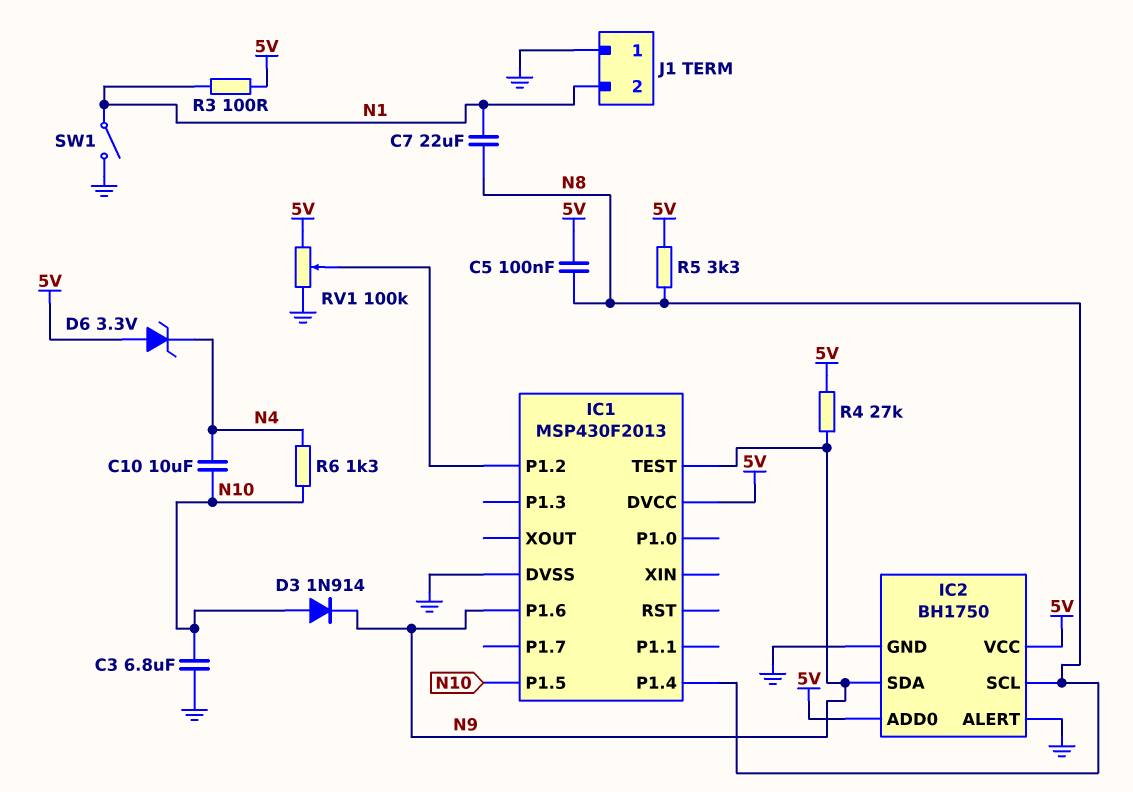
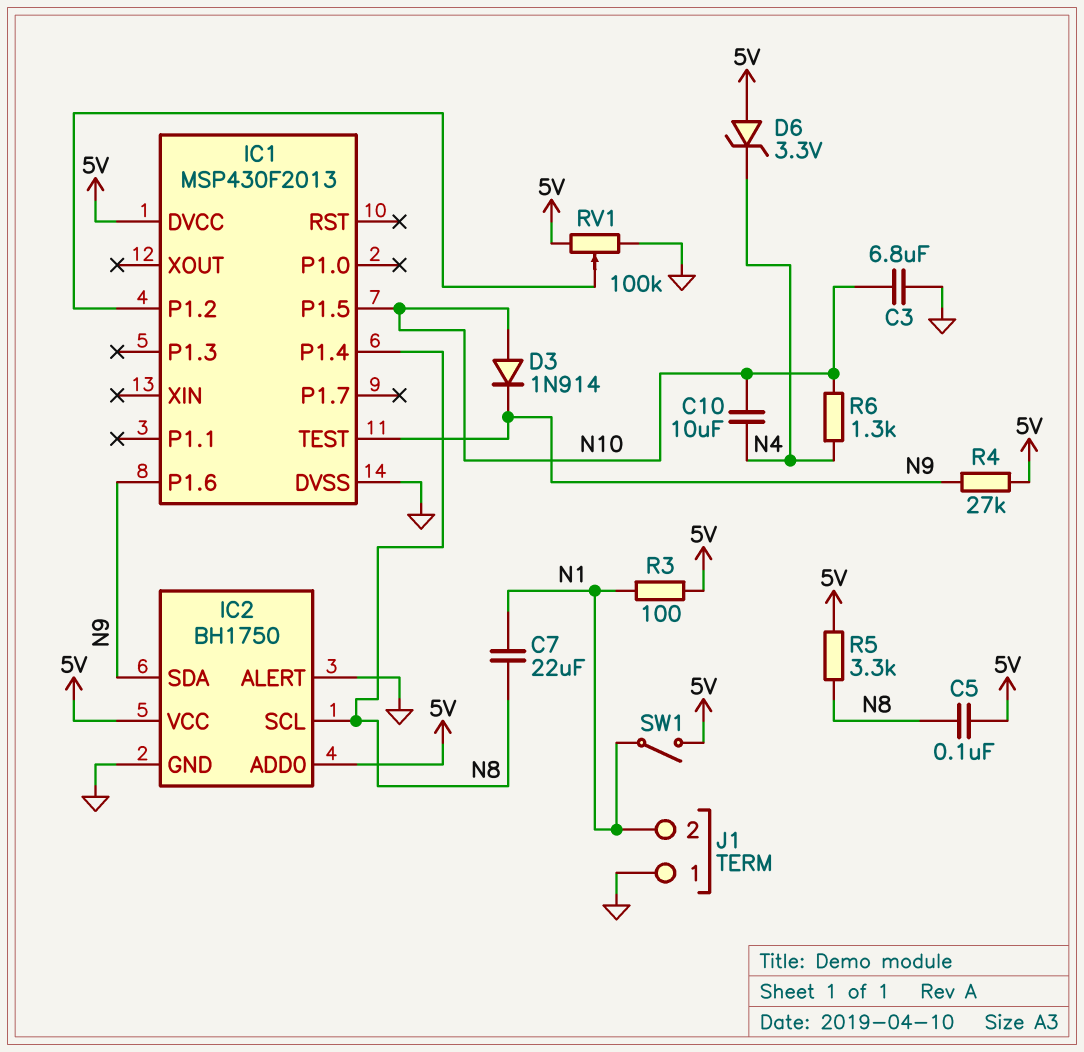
SW1: switch (GND, N1) -> switch (5V, N1)

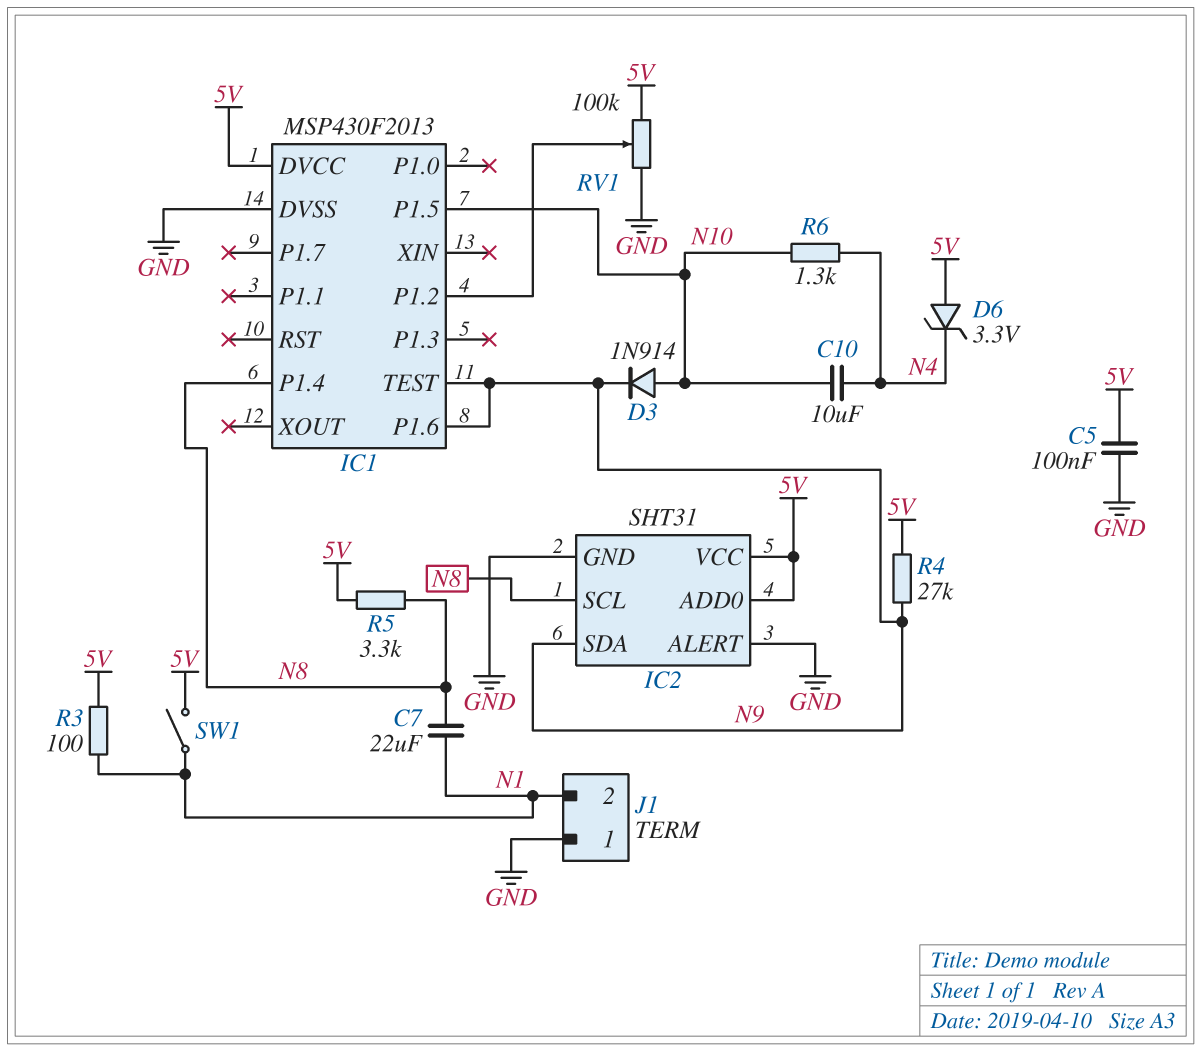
C3: 6.8uF (GND, N10) -> none
C5: 100nF (5V, N8) -> 100nF (5V, GND)
IC2: BH1750 -> SHT31

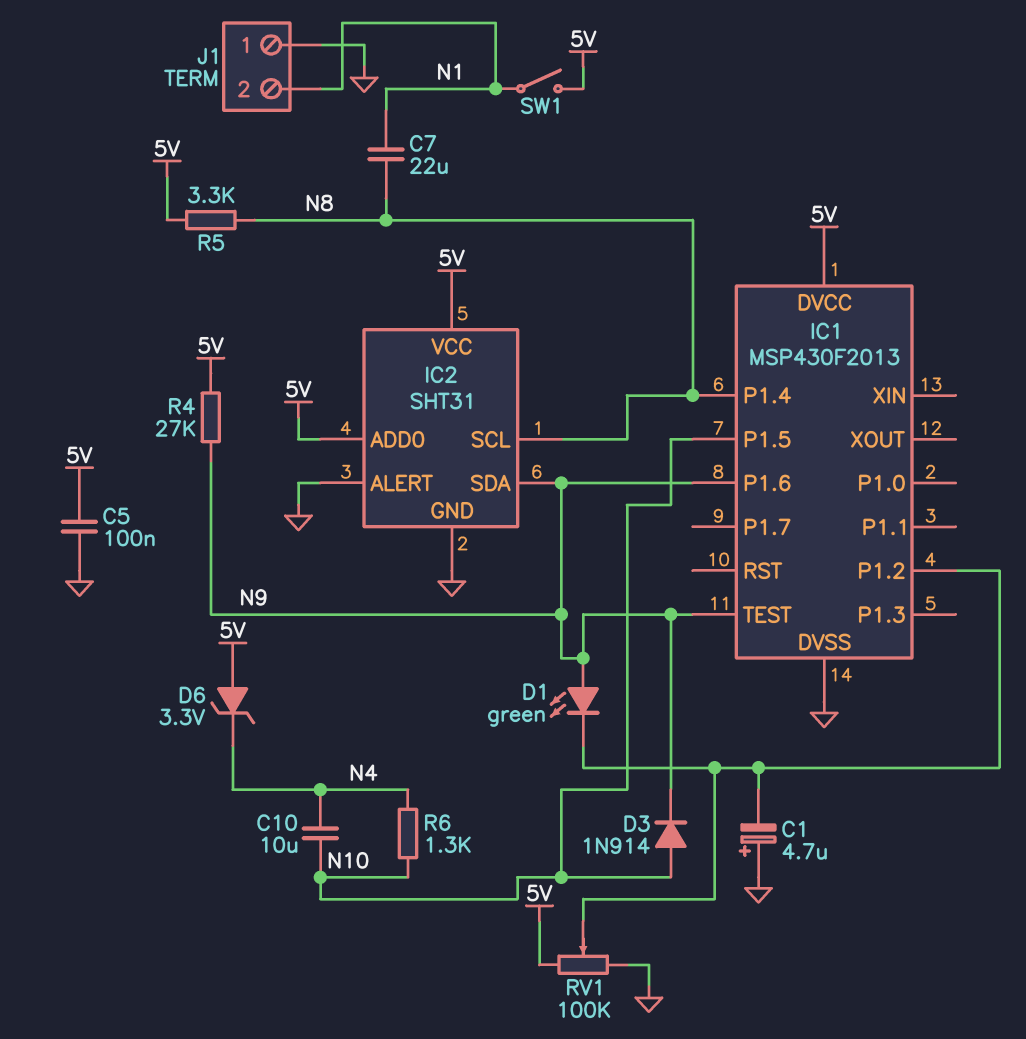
C1: none -> 4.7uF (plus GND, minus IC1/P1.2)
D1: none -> LED green (A N9, K IC1/P1.2)
R3: 100 (5V, N1) -> none

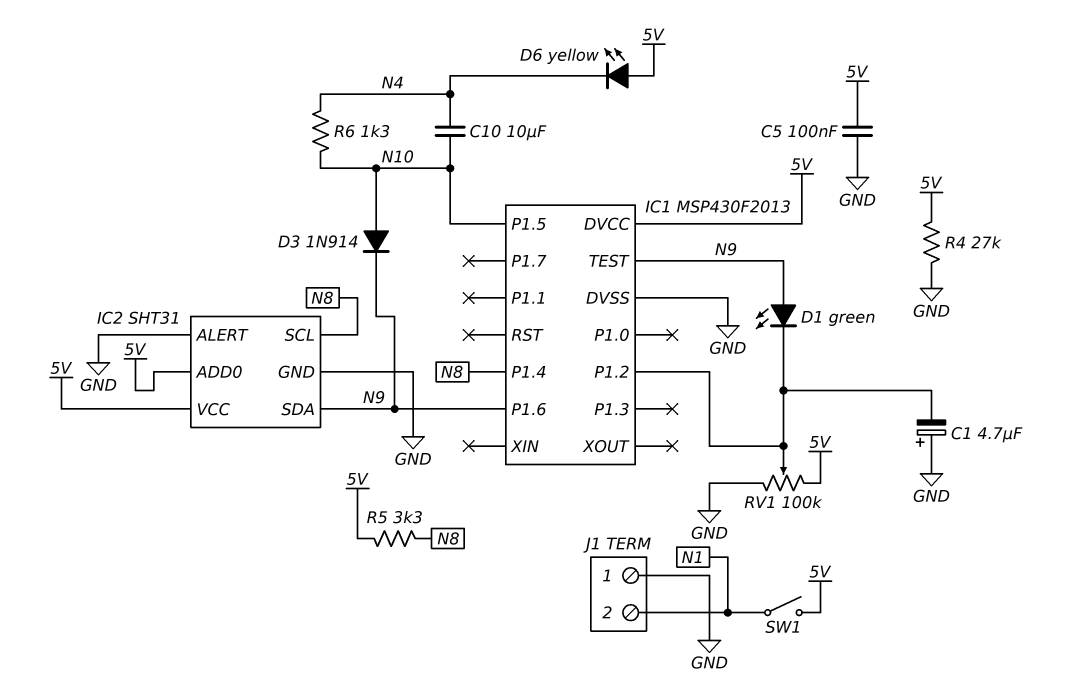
C7: 22uF (N1, N8) -> none
D6: zener 3.3V (A 5V, K N4) -> LED yellow (A 5V, K N4)
R4: 27k (5V, N9) -> 27k (5V, GND)

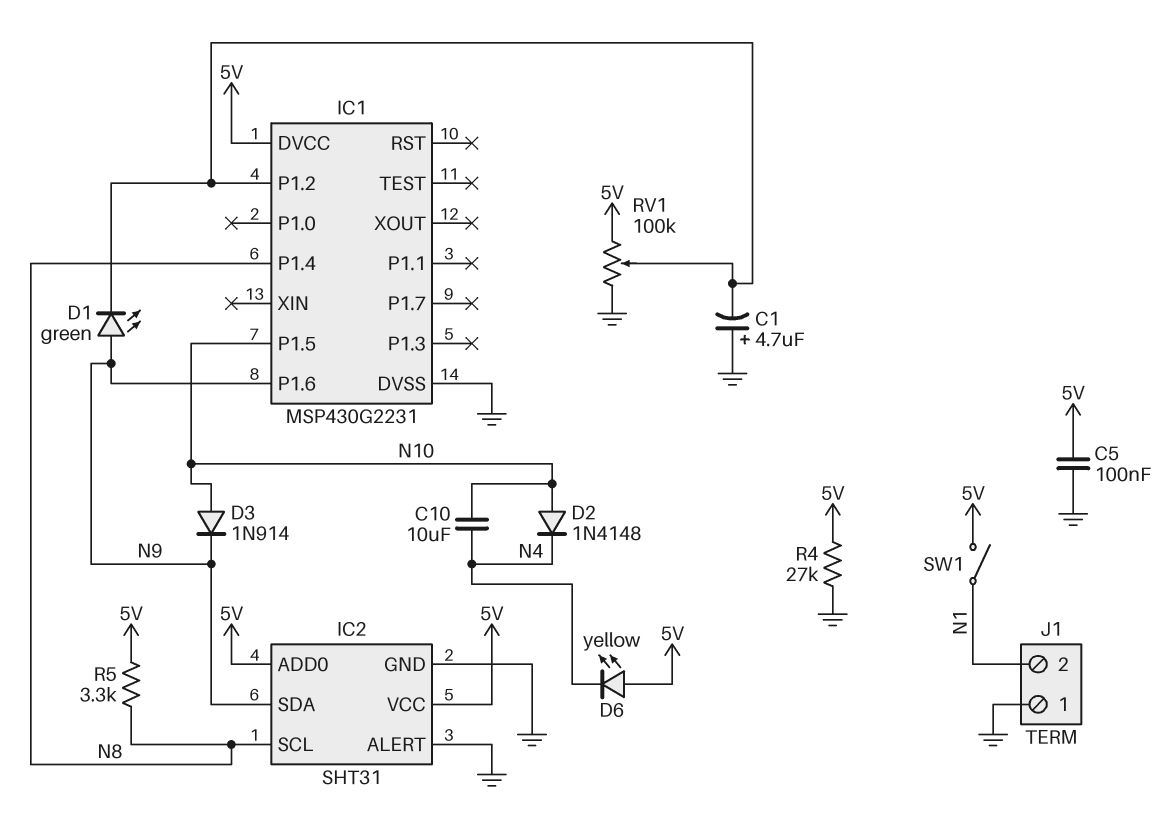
D2: none -> diode 1N4148 (A N10, K N4)
IC1: MSP430F2013 -> MSP430G2231
IC1 pin TEST: N9 -> none
R6: 1.3k (N4, N10) -> none

